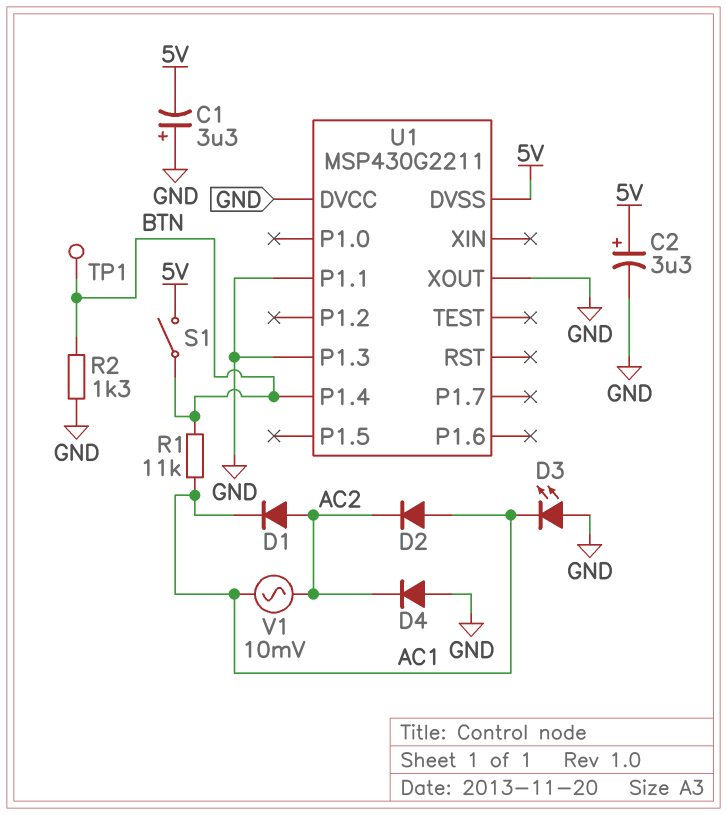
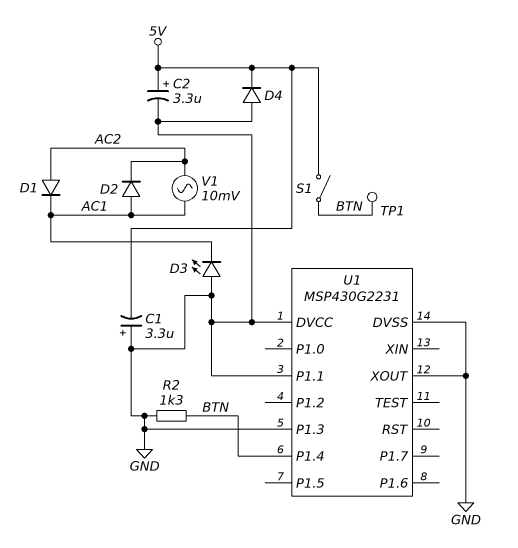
D4: diode (A GND, K AC2) -> diode (A GND, K 5V)
R1: 11k (AC1, BTN) -> none
U1: MSP430G2211 -> MSP430G2231
U1 pin DVSS: 5V -> GND

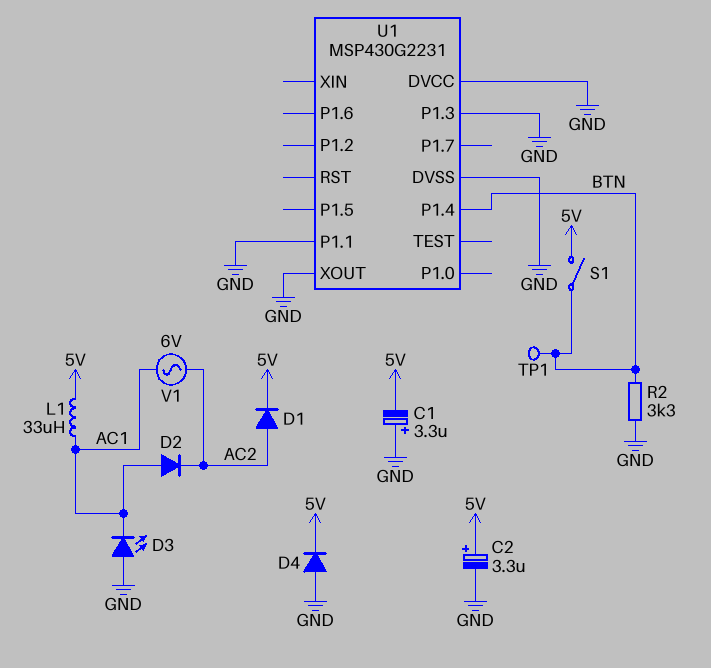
D1: diode (A AC2, K AC1) -> diode (A AC2, K 5V)
L1: none -> 33uH (5V, AC1)
R2: 1.3k (BTN, GND) -> 3.3k (BTN, GND)
V1: AC 10mV (AC1, AC2) -> AC 6V (AC1, AC2)

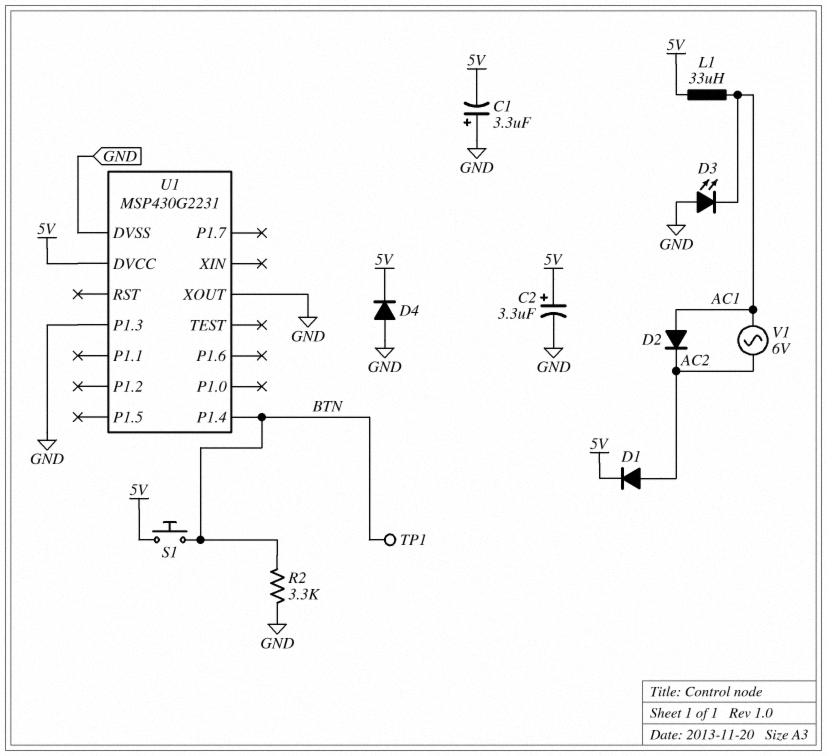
S1: switch (5V, BTN) -> button (5V, BTN)
U1 pin DVCC: GND -> 5V
U1 pin P1.1: GND -> none

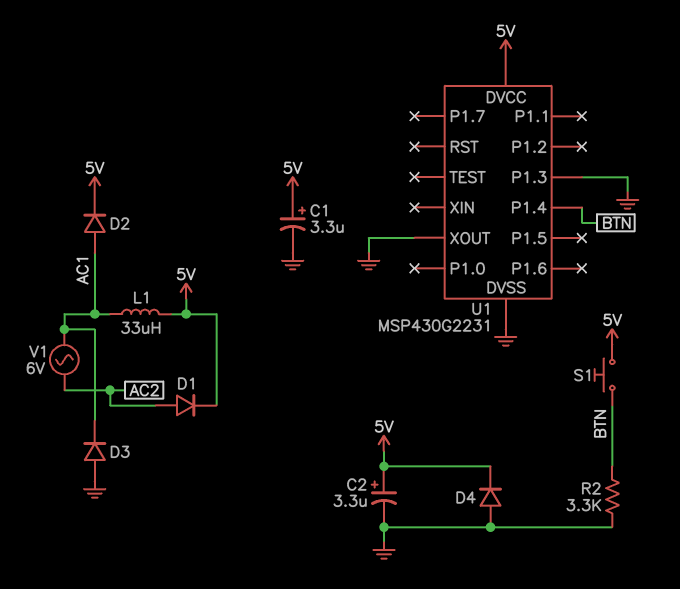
C1: 3.3uF (plus GND, minus 5V) -> 3.3uF (plus 5V, minus GND)
D2: diode (A AC1, K AC2) -> diode (A AC1, K 5V)
D3: LED (A GND, K AC1) -> diode (A GND, K AC1)
TP1: test point (BTN) -> none

